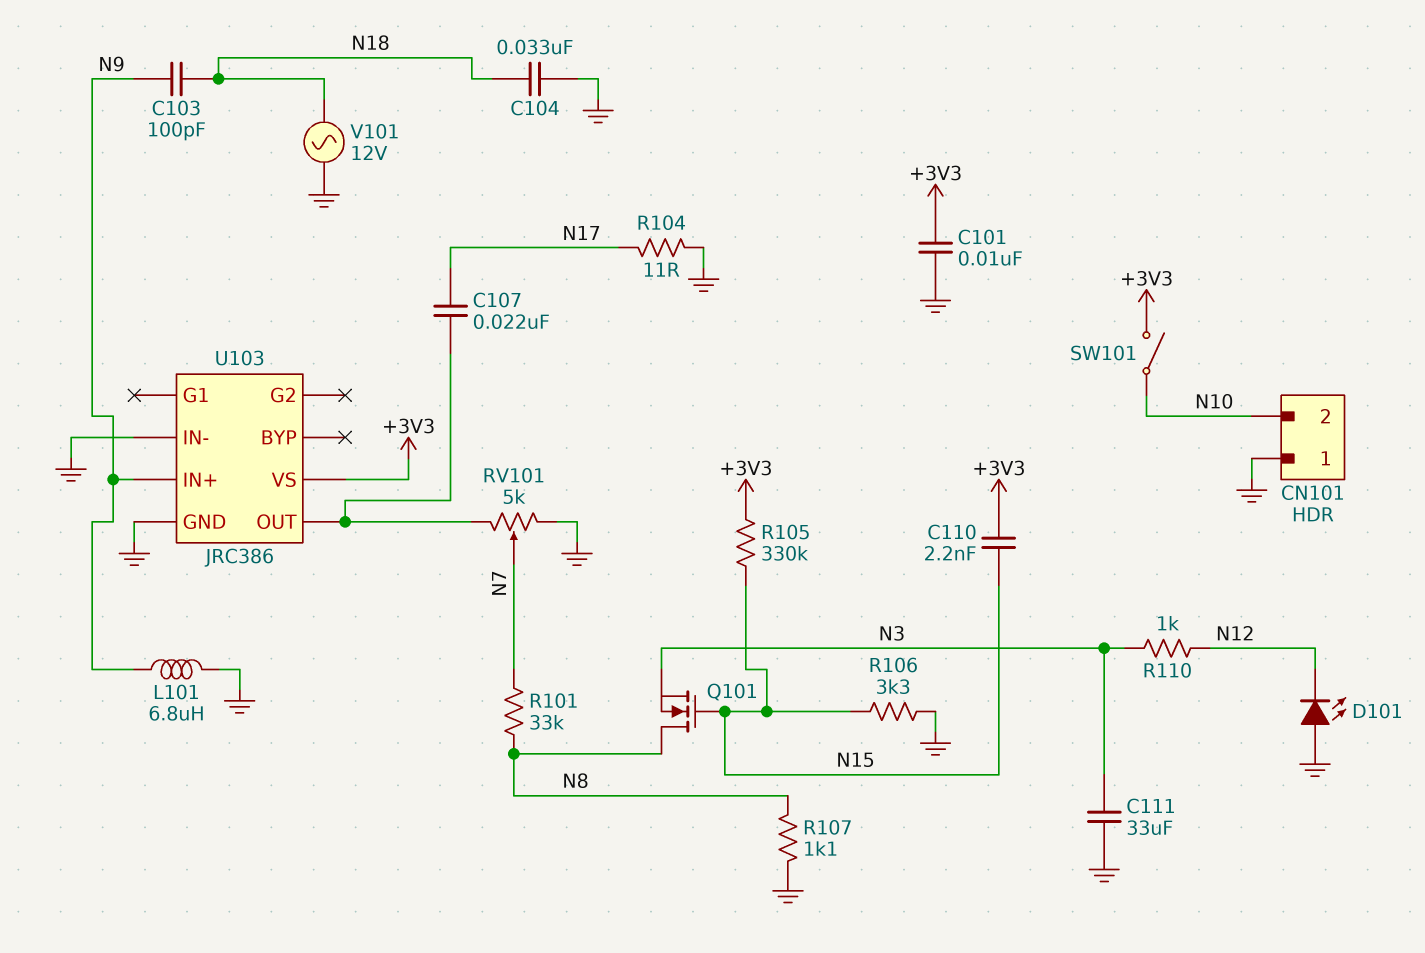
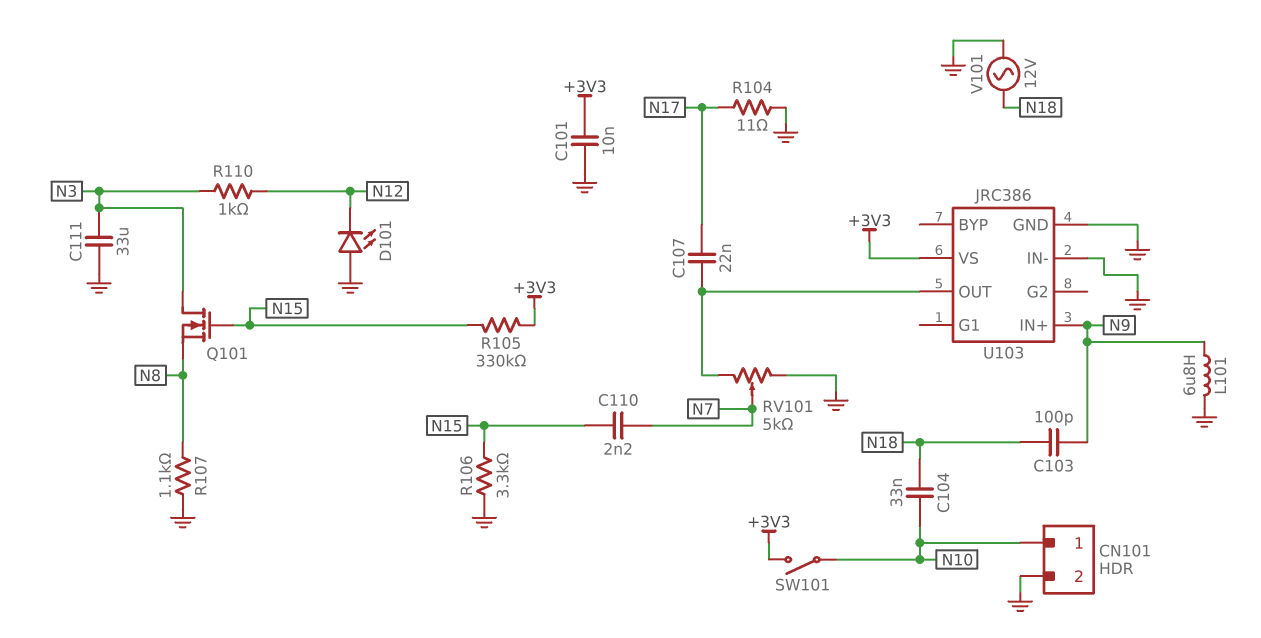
C104: 33nF (GND, N18) -> 33nF (N10, N18)
C110: 2.2nF (+3V3, N15) -> 2.2nF (N7, N15)
CN101 pin 1: GND -> N10
CN101 pin 2: N10 -> GND
Q101: NMOS (G N15, D N8, S N3) -> NMOS (G N15, D N3, S N8)
R101: 33k (N7, N8) -> none

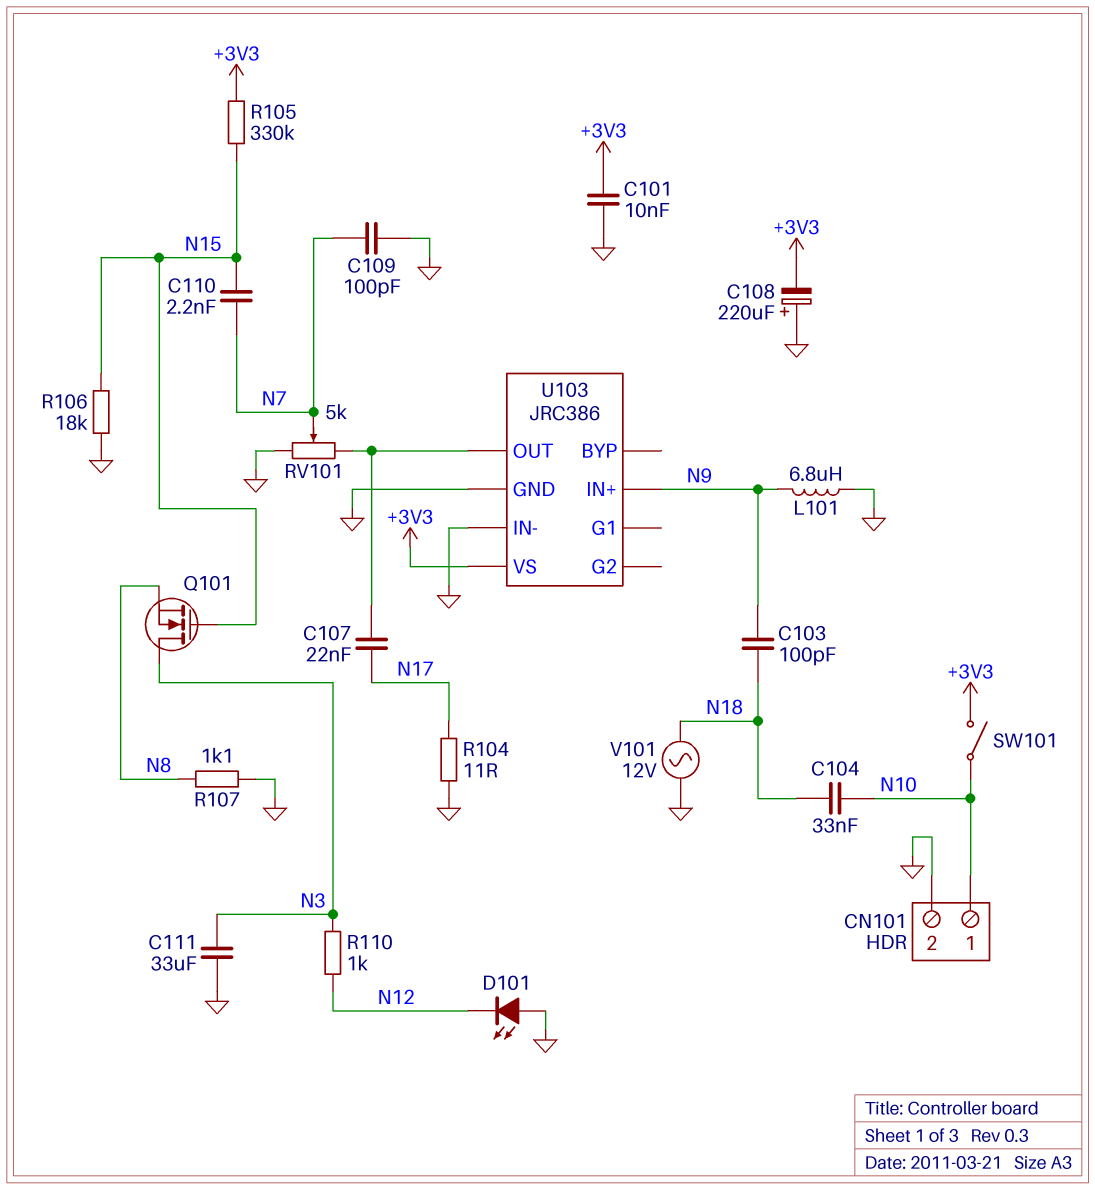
C108: none -> 220uF (plus GND, minus +3V3)
C109: none -> 100pF (GND, N7)
R106: 3.3k (GND, N15) -> 18k (GND, N15)

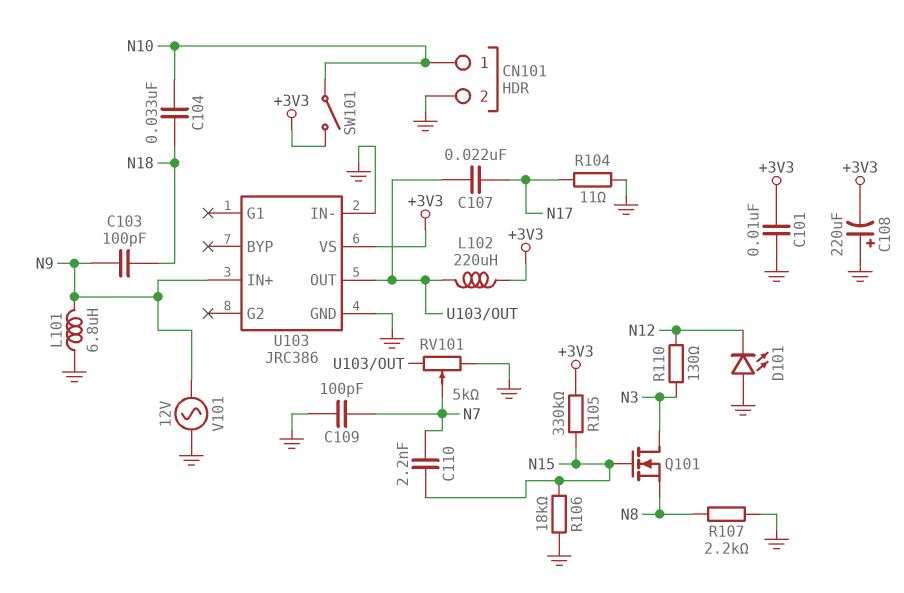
C111: 33uF (GND, N3) -> none
L102: none -> 220uH (+3V3, U103/OUT)
R107: 1.1k (GND, N8) -> 2.2k (GND, N8)
R110: 1k (N3, N12) -> 130 (N3, N12)
V101: AC 12V (GND, N18) -> AC 12V (GND, N9)

